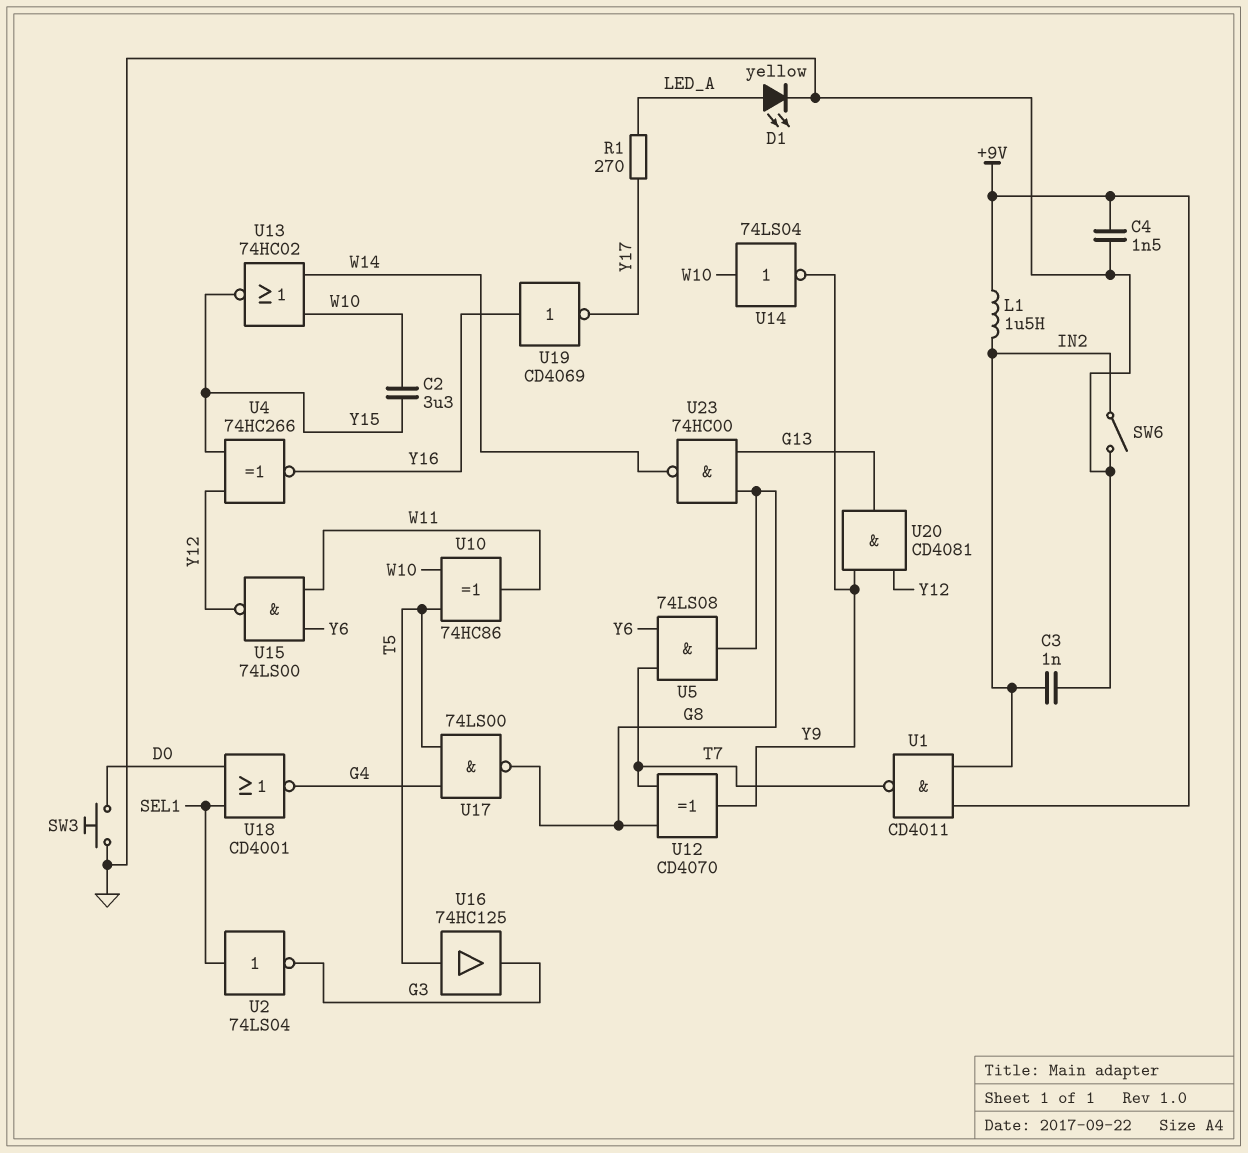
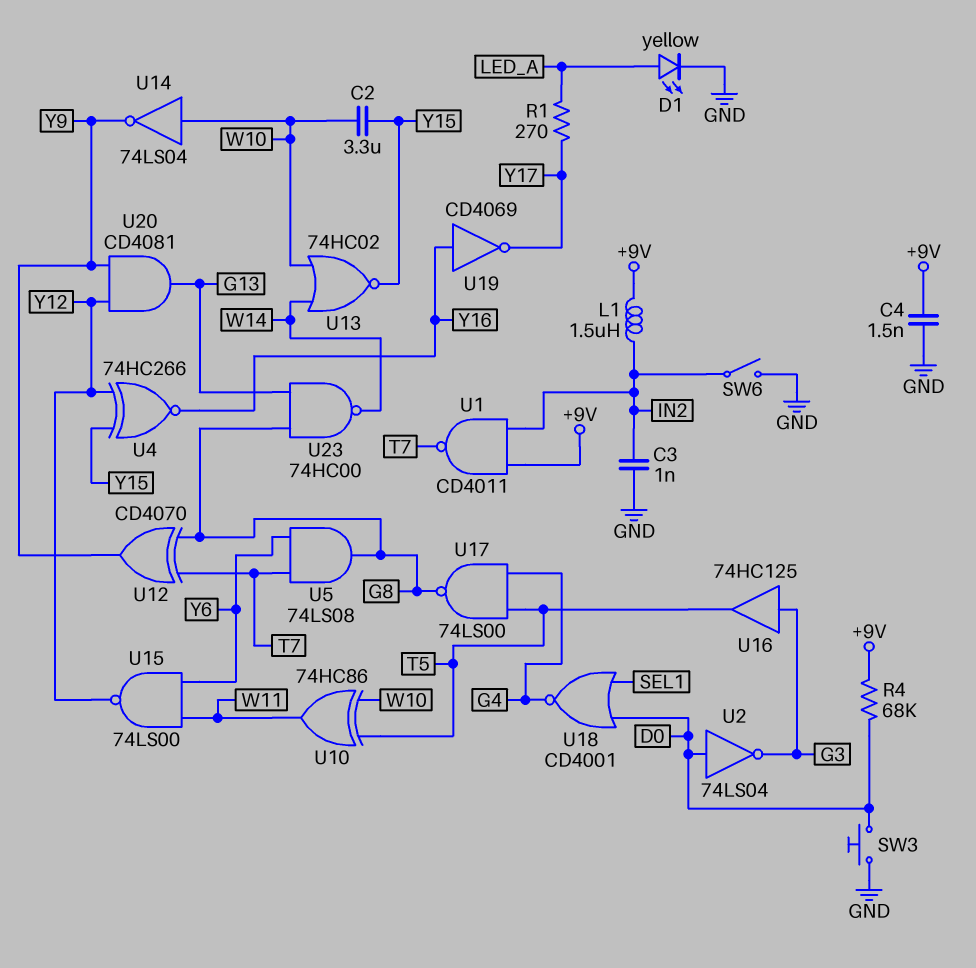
R4: none -> 68k (+9V, D0)
U2: NOT 74LS04 (in SEL1, out G3) -> NOT 74LS04 (in D0, out G3)
U16: buffer 74HC125 (in T5, out G3) -> buffer 74HC125 (in G3, out T5)

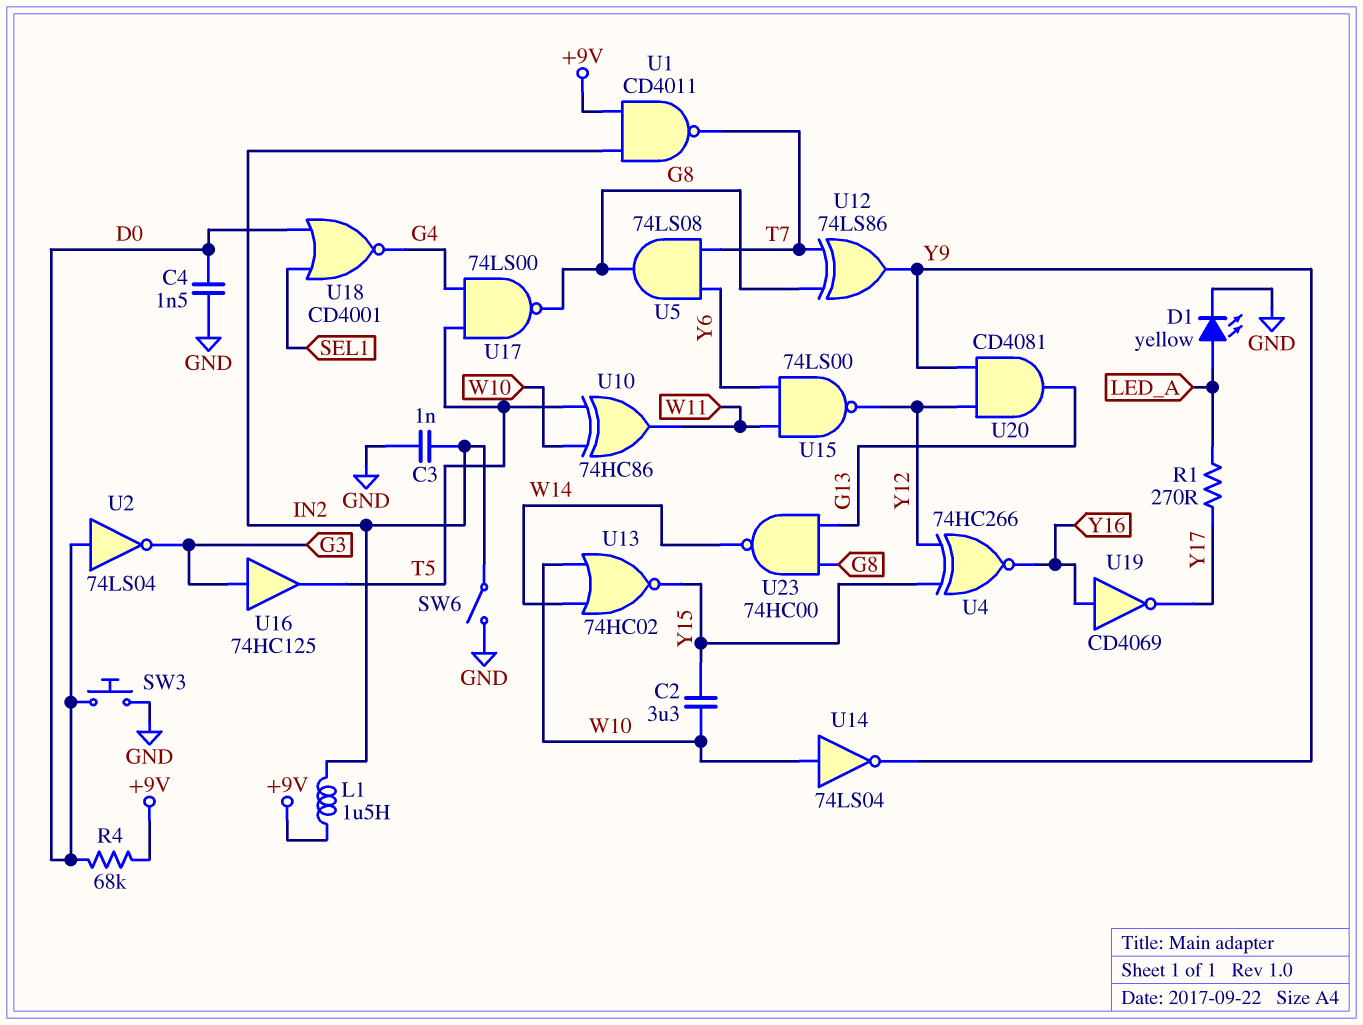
C4: 1.5nF (+9V, GND) -> 1.5nF (D0, GND)
U12: XOR CD4070 (in G8, in T7, out Y9) -> XOR 74LS86 (in G8, in T7, out Y9)

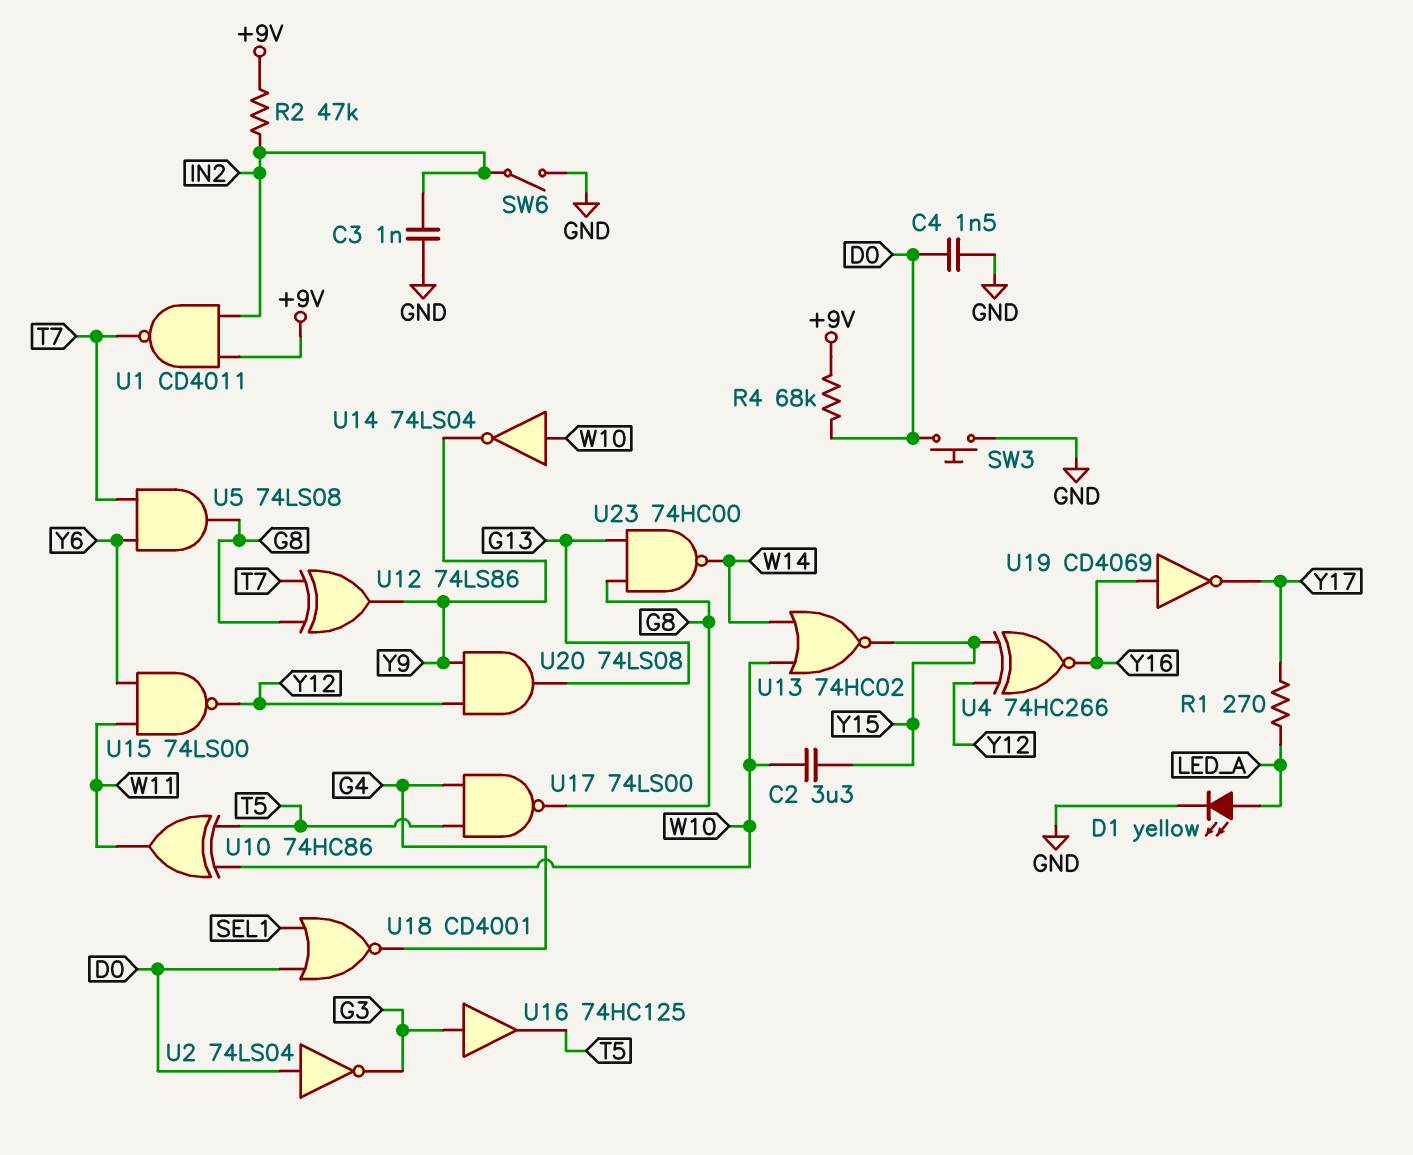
L1: 1.5uH (+9V, IN2) -> none
R2: none -> 47k (+9V, IN2)
U20: AND CD4081 (in Y9, in Y12, out G13) -> AND 74LS08 (in Y9, in Y12, out G13)

